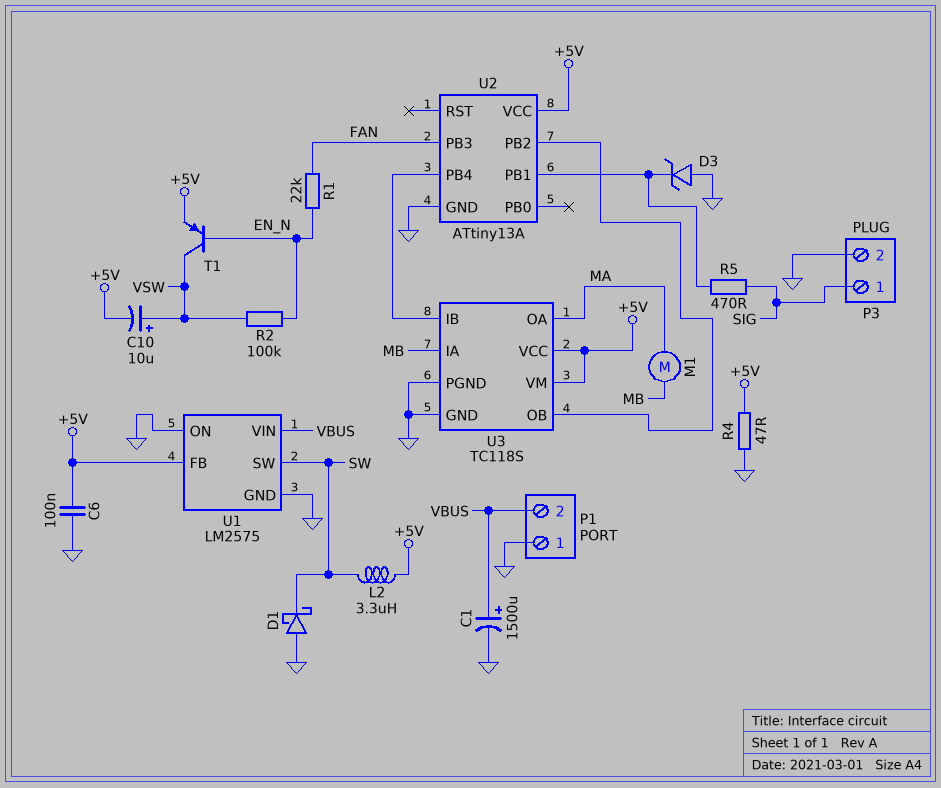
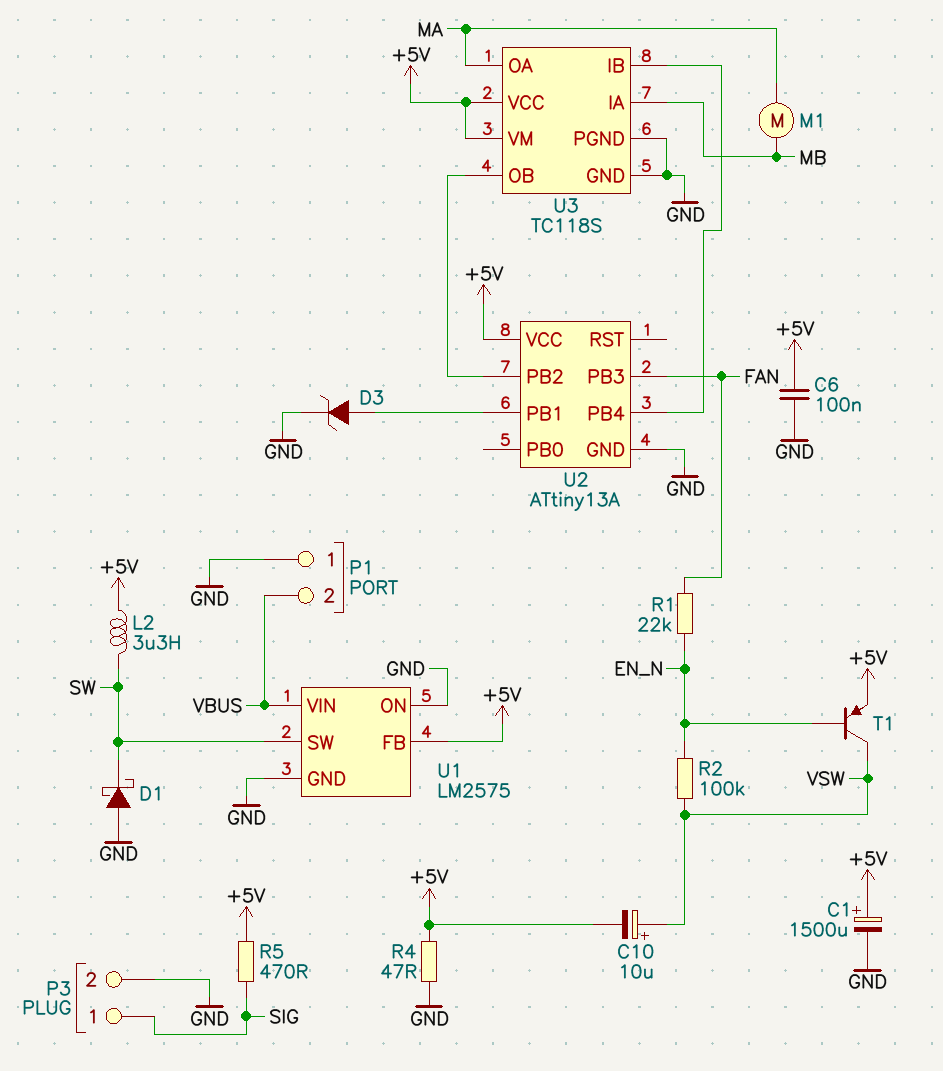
C1: 1500uF (plus VBUS, minus GND) -> 1500uF (plus +5V, minus GND)
D3: zener (A GND, K U2/PB1) -> zener (A U2/PB1, K GND)
R5: 470 (SIG, U2/PB1) -> 470 (+5V, SIG)

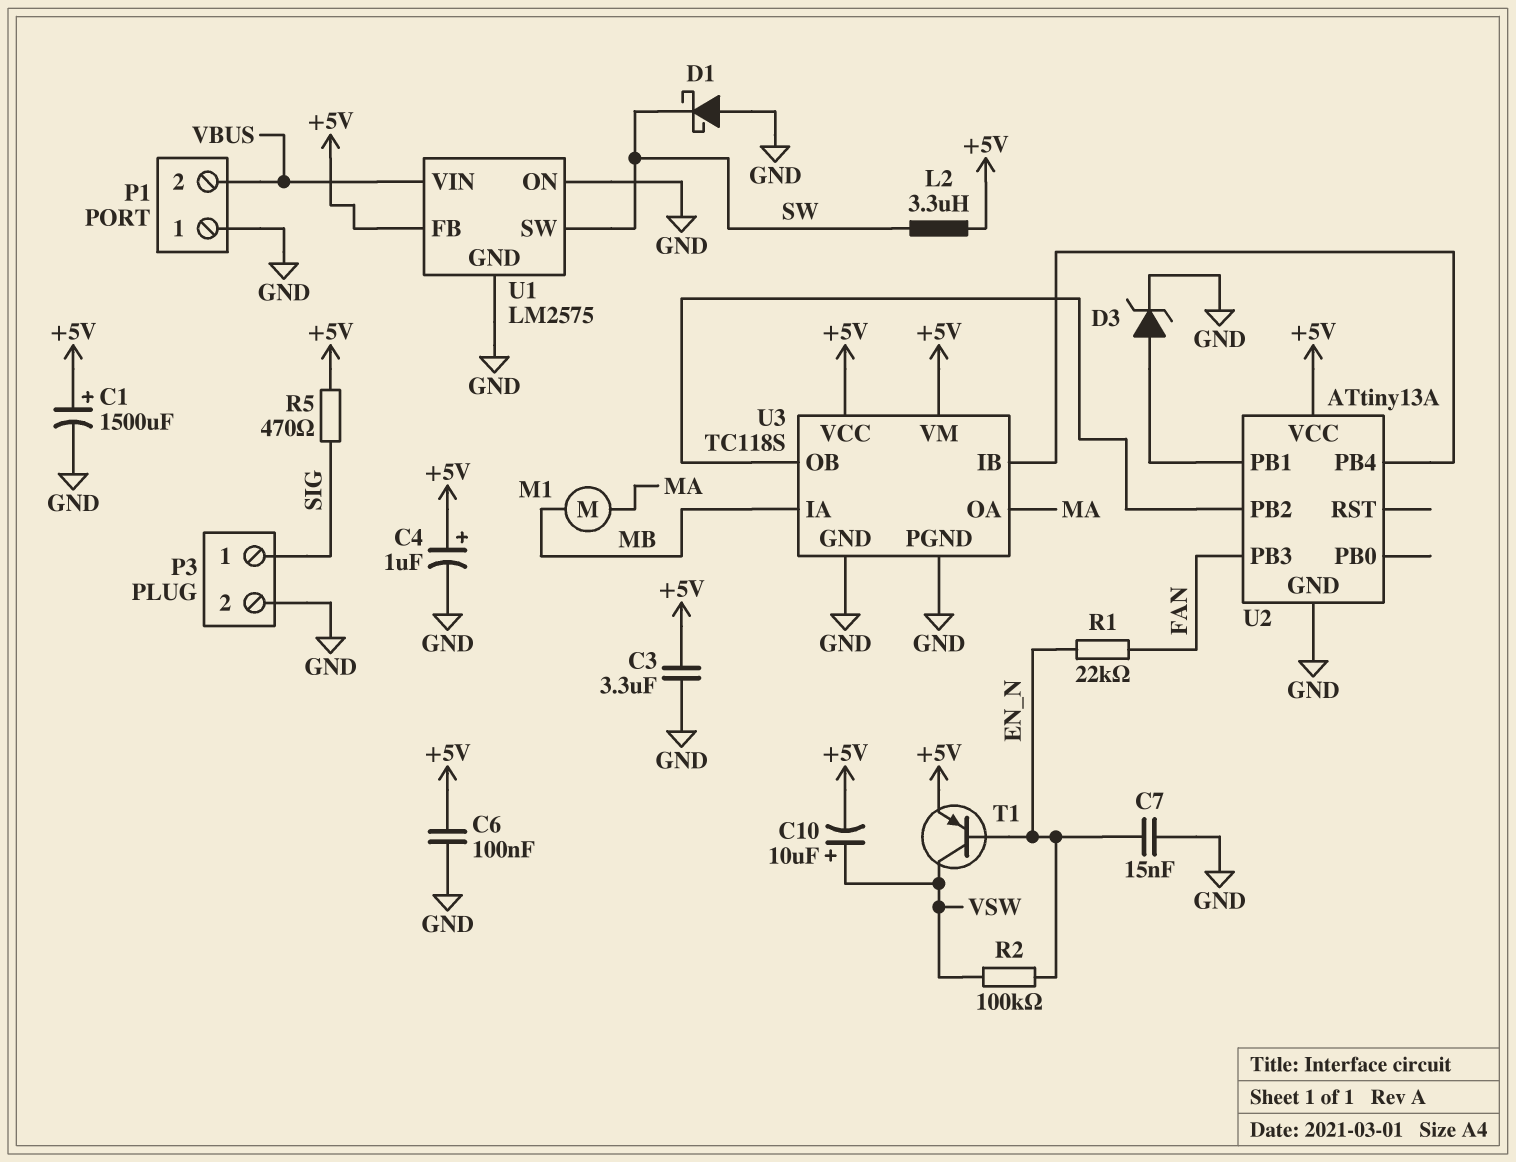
C3: none -> 3.3uF (+5V, GND)
C4: none -> 1uF (plus +5V, minus GND)
C7: none -> 15nF (EN_N, GND)
R4: 47 (+5V, GND) -> none

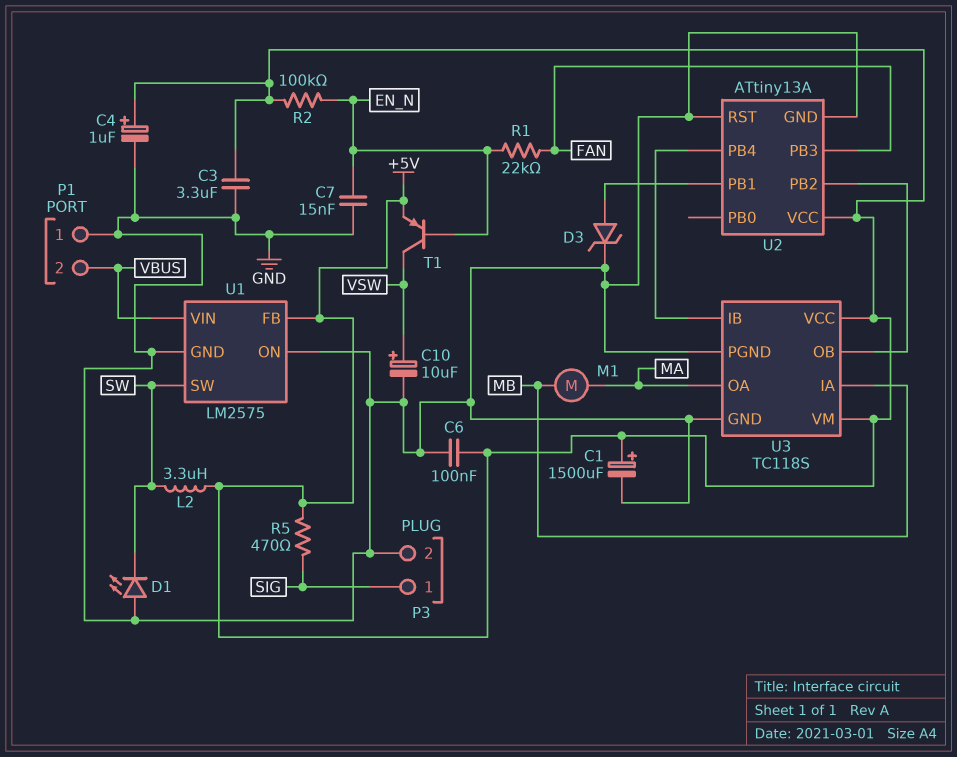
C10: 10uF (plus VSW, minus +5V) -> 10uF (plus VSW, minus GND)
D1: schottky (A GND, K SW) -> LED (A GND, K SW)
R2: 100k (EN_N, VSW) -> 100k (+5V, EN_N)
U2 pin RST: none -> GND

